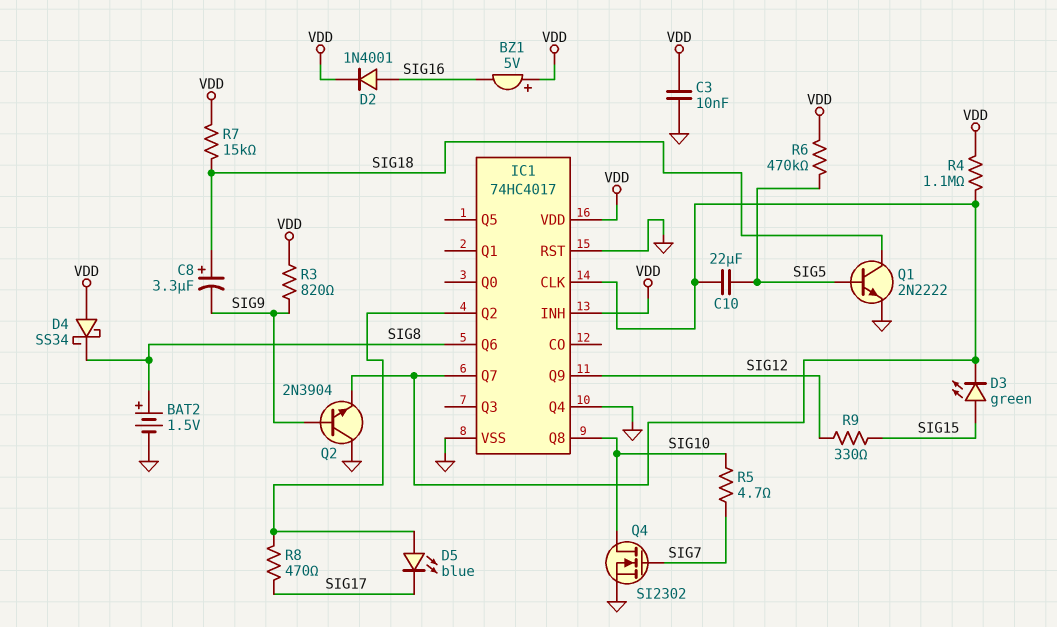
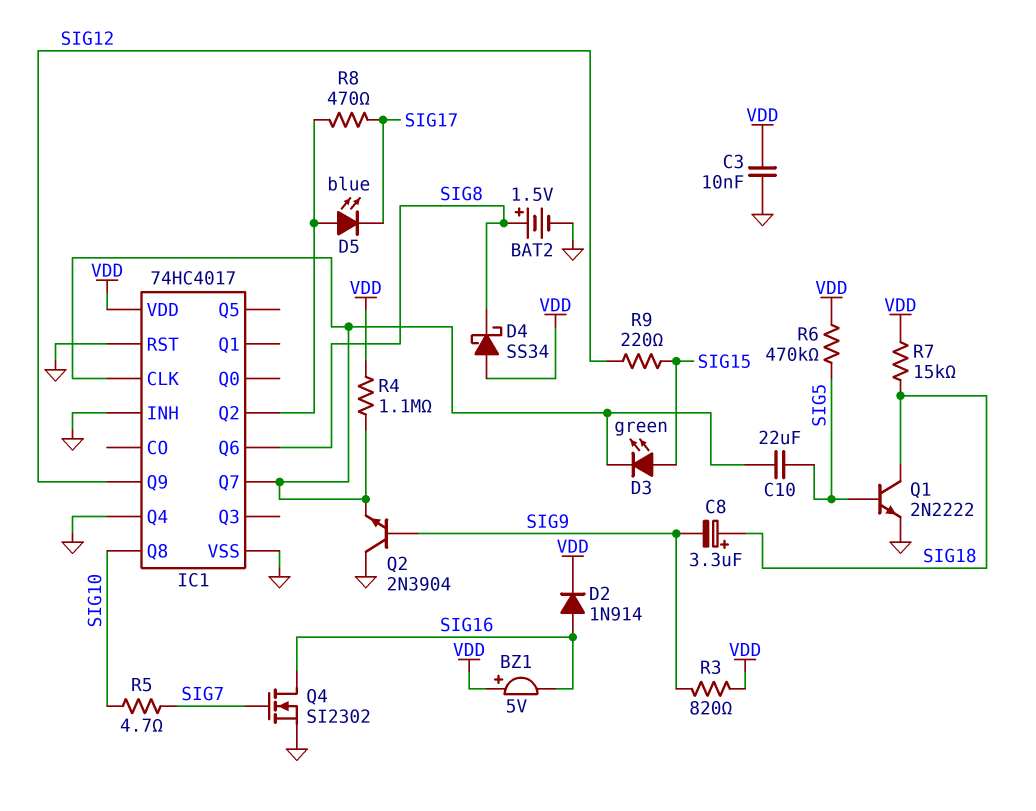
D2: diode 1N4001 (A SIG16, K VDD) -> diode 1N914 (A SIG16, K VDD)
IC1 pin INH: VDD -> GND
Q4: NMOS SI2302 (G SIG7, D SIG10, S GND) -> NMOS SI2302 (G SIG7, D SIG16, S GND)
R9: 330 (SIG12, SIG15) -> 220 (SIG12, SIG15)

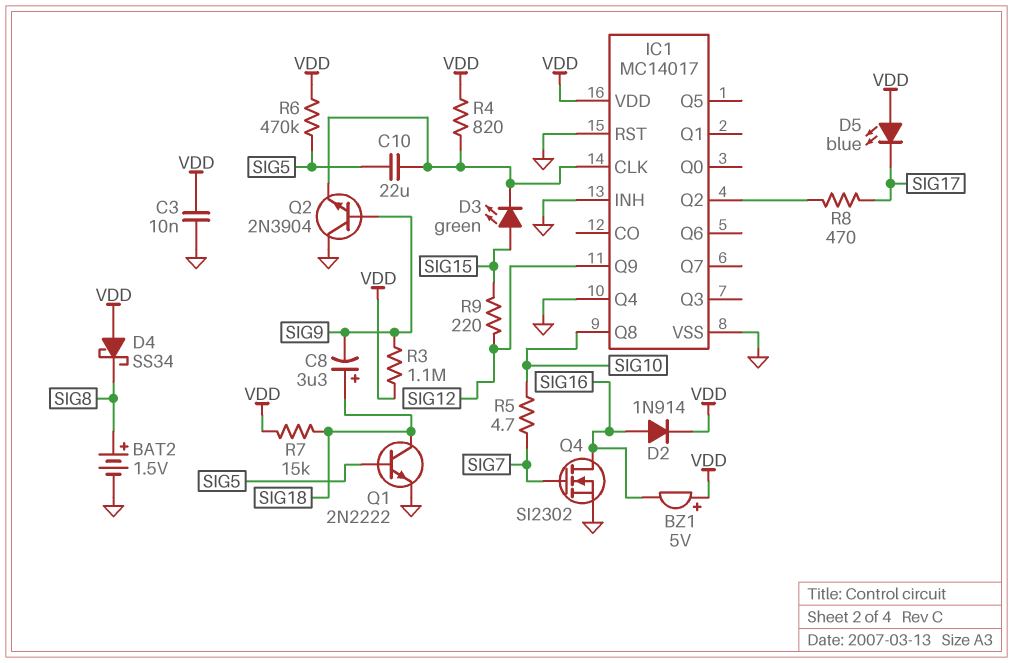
D5: LED blue (A IC1/Q2, K SIG17) -> LED blue (A VDD, K SIG17)
IC1: 74HC4017 -> MC14017
IC1 pin Q6: SIG8 -> none
IC1 pin Q7: IC1/CLK -> none
R3: 820 (SIG9, VDD) -> 1.1M (SIG9, VDD)
R4: 1.1M (IC1/CLK, VDD) -> 820 (IC1/CLK, VDD)

